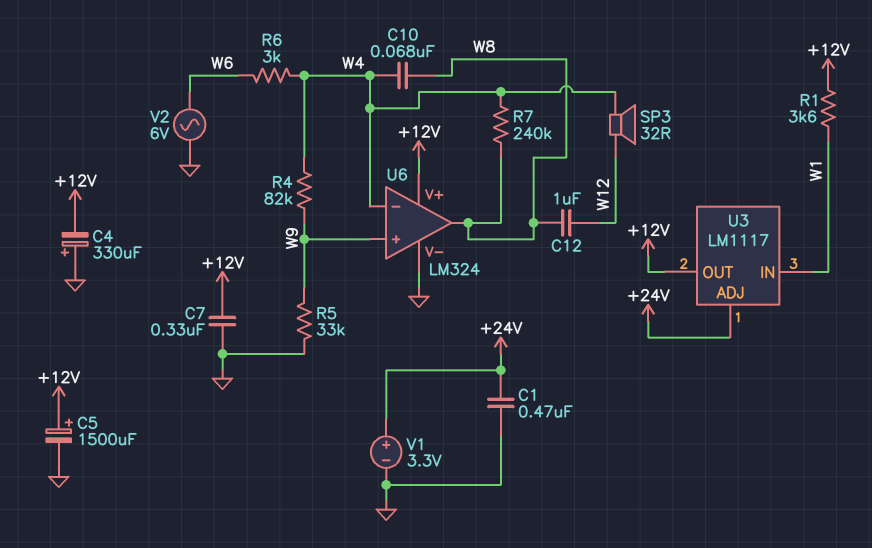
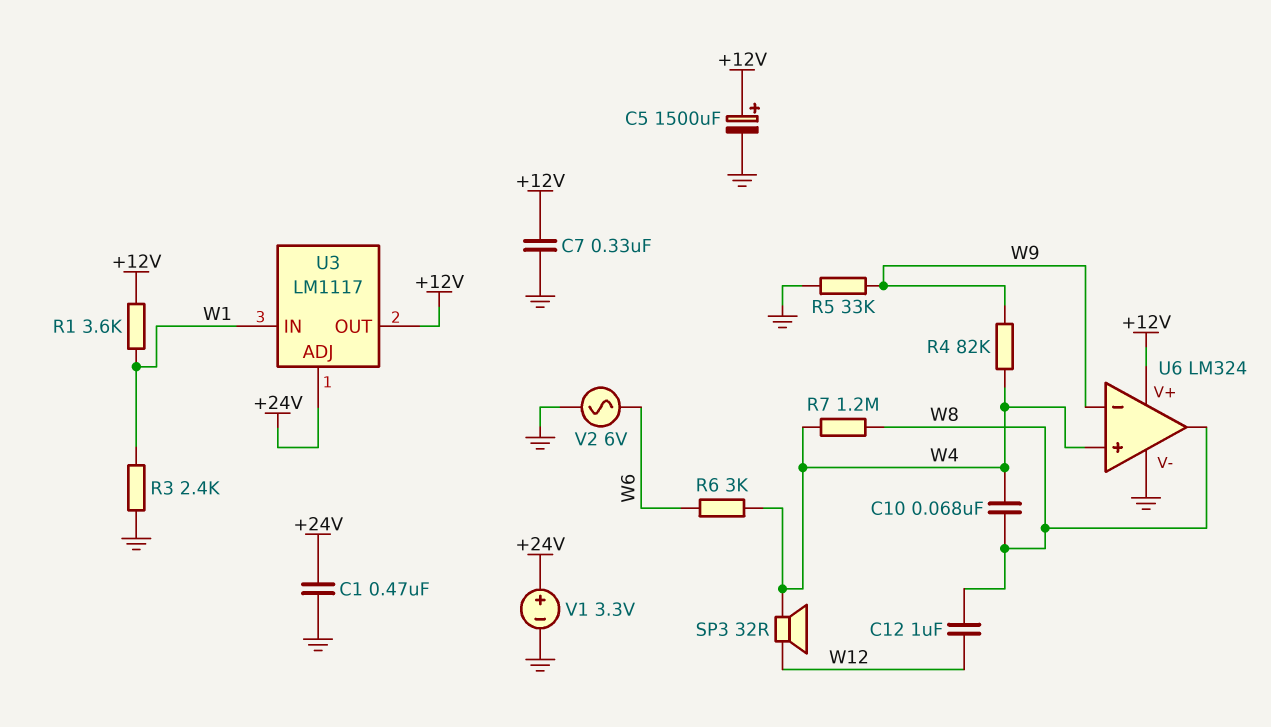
C4: 330uF (plus GND, minus +12V) -> none
R3: none -> 2.4k (GND, W1)
R7: 240k (W4, W8) -> 1.2M (W4, W8)
U6 pin in+: W9 -> W4
U6 pin in-: W4 -> W9

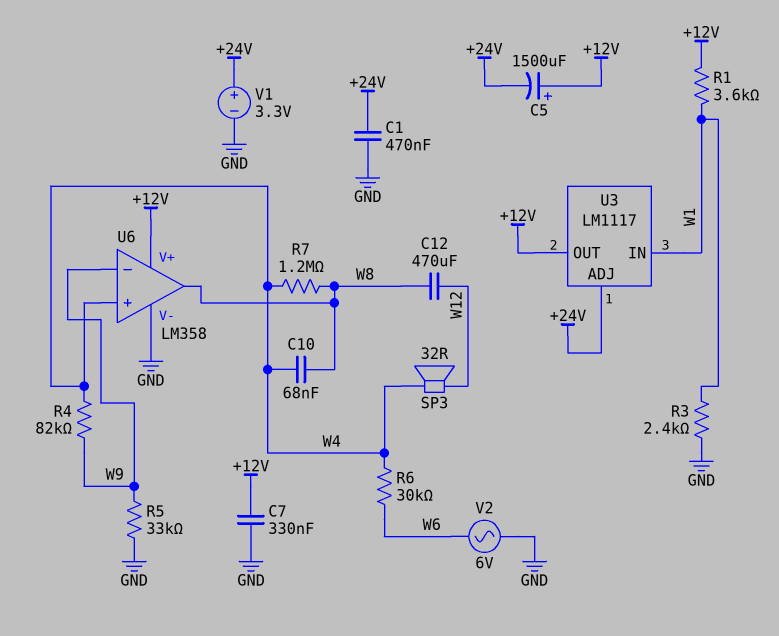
C5: 1500uF (plus +12V, minus GND) -> 1500uF (plus +12V, minus +24V)
C12: 1uF (W8, W12) -> 470uF (W8, W12)
R6: 3k (W4, W6) -> 30k (W4, W6)
U6: LM324 -> LM358

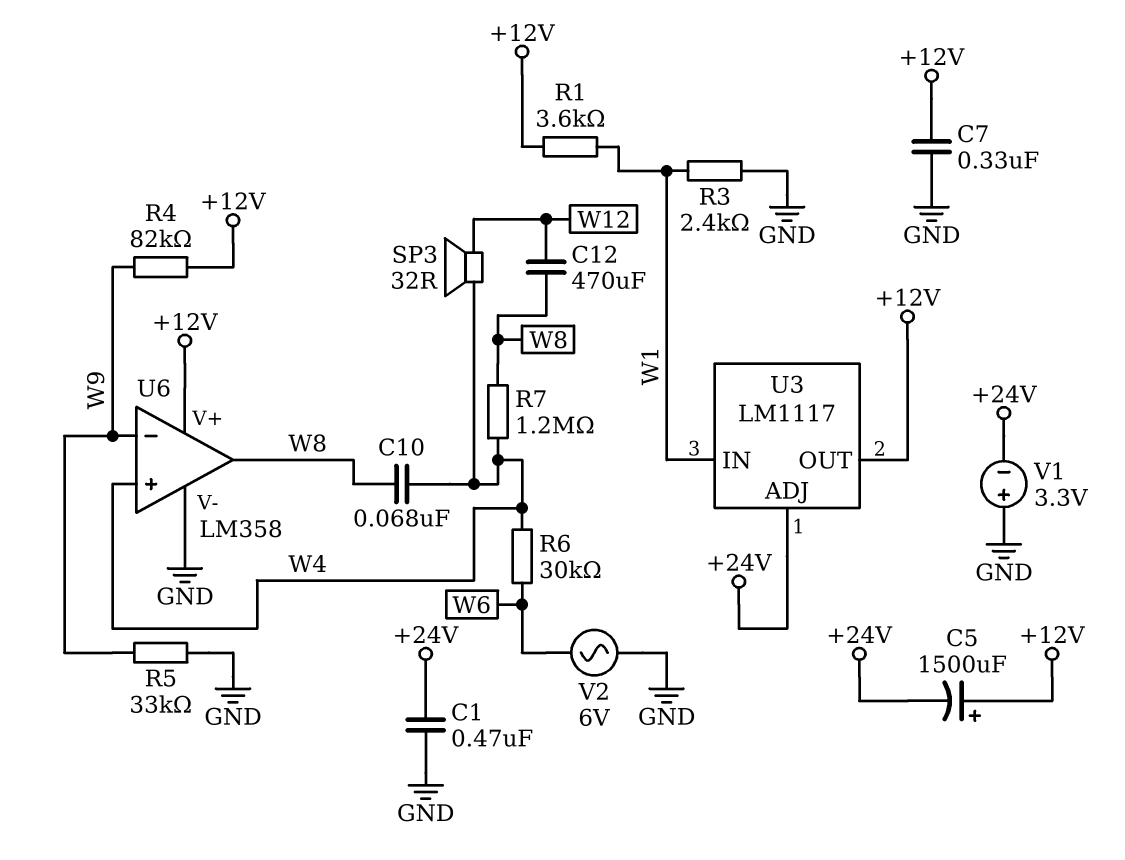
R4: 82k (W4, W9) -> 82k (+12V, W9)
V1: 3.3V (plus +24V, minus GND) -> 3.3V (plus GND, minus +24V)

